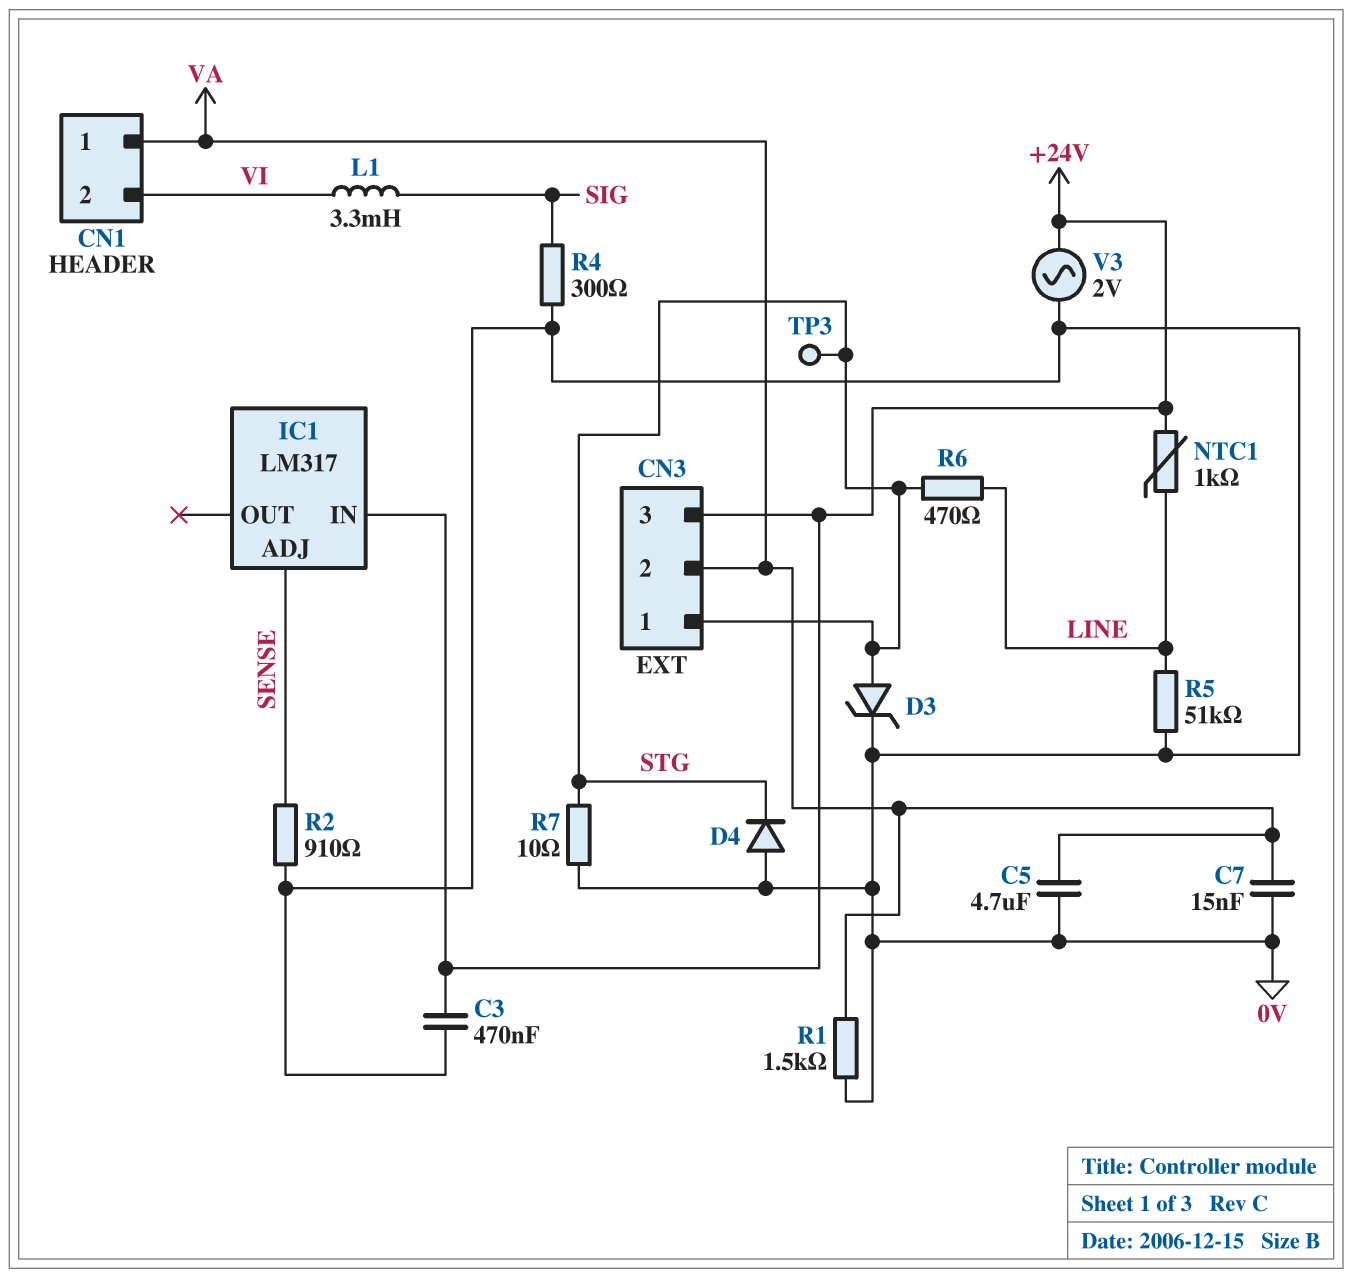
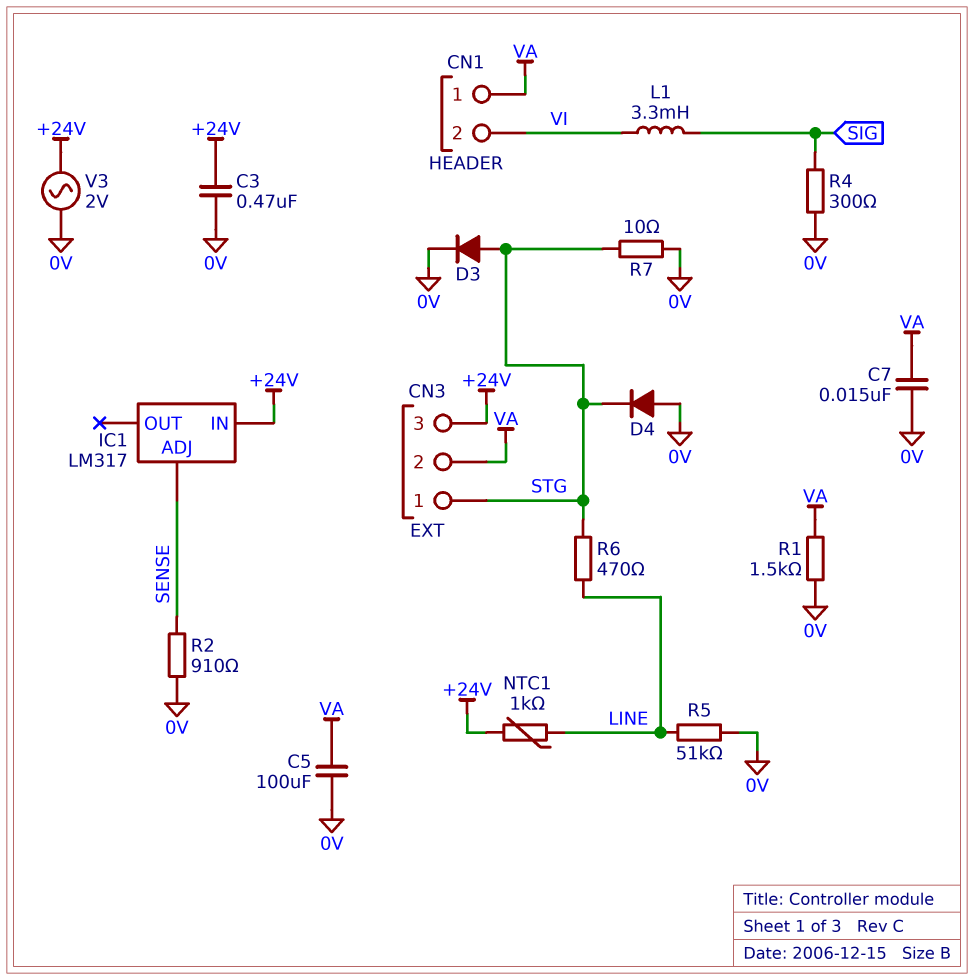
C5: 4.7uF (0V, VA) -> 100uF (0V, VA)
D3: zener (A STG, K 0V) -> diode (A STG, K 0V)
TP3: test point (STG) -> none

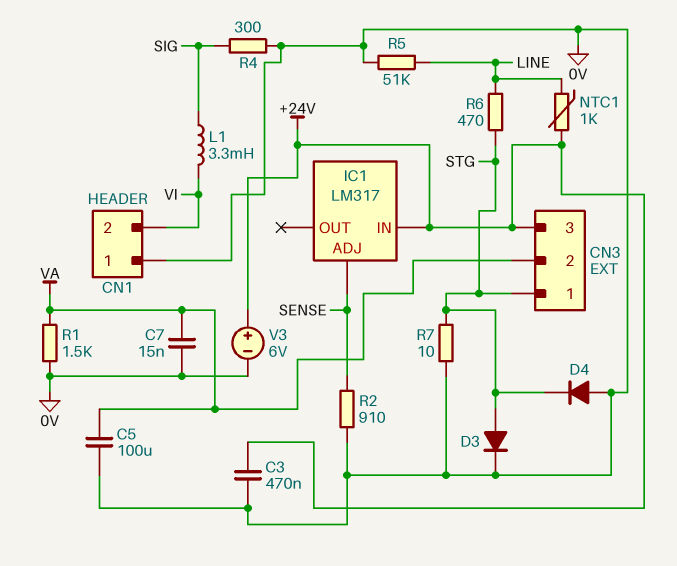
CN1 pin 1: VA -> 0V
V3: AC 2V (+24V, 0V) -> 6V (plus +24V, minus 0V)

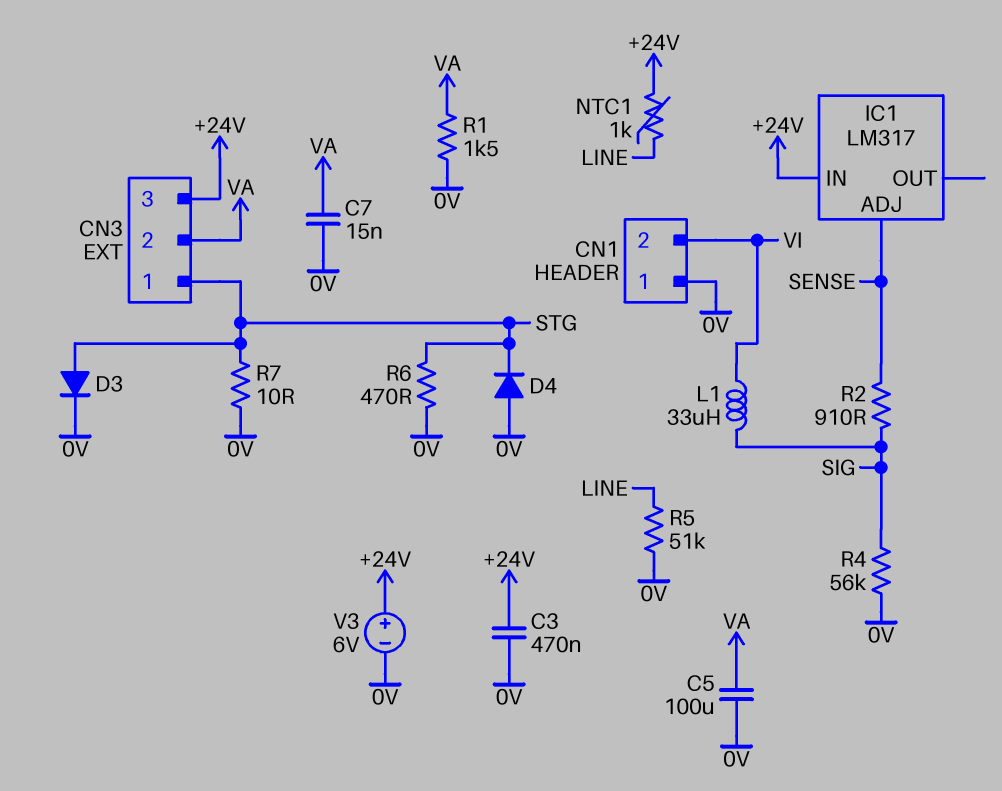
L1: 3.3mH (SIG, VI) -> 33uH (SIG, VI)
R2: 910 (0V, SENSE) -> 910 (SENSE, SIG)
R4: 300 (0V, SIG) -> 56k (0V, SIG)
R6: 470 (LINE, STG) -> 470 (0V, STG)

